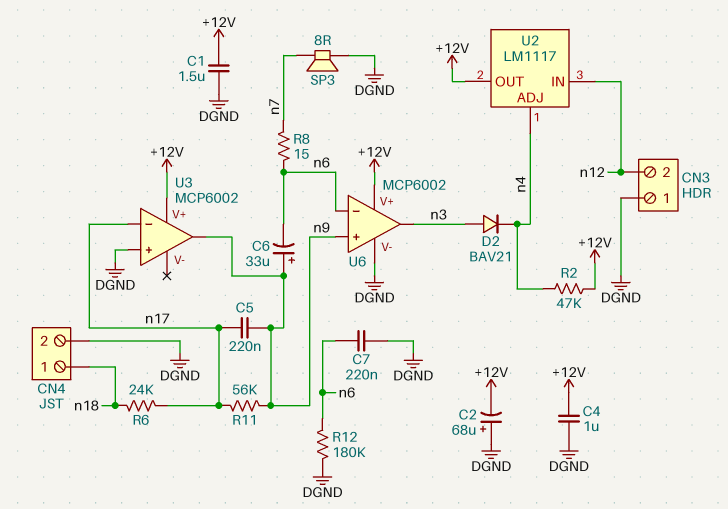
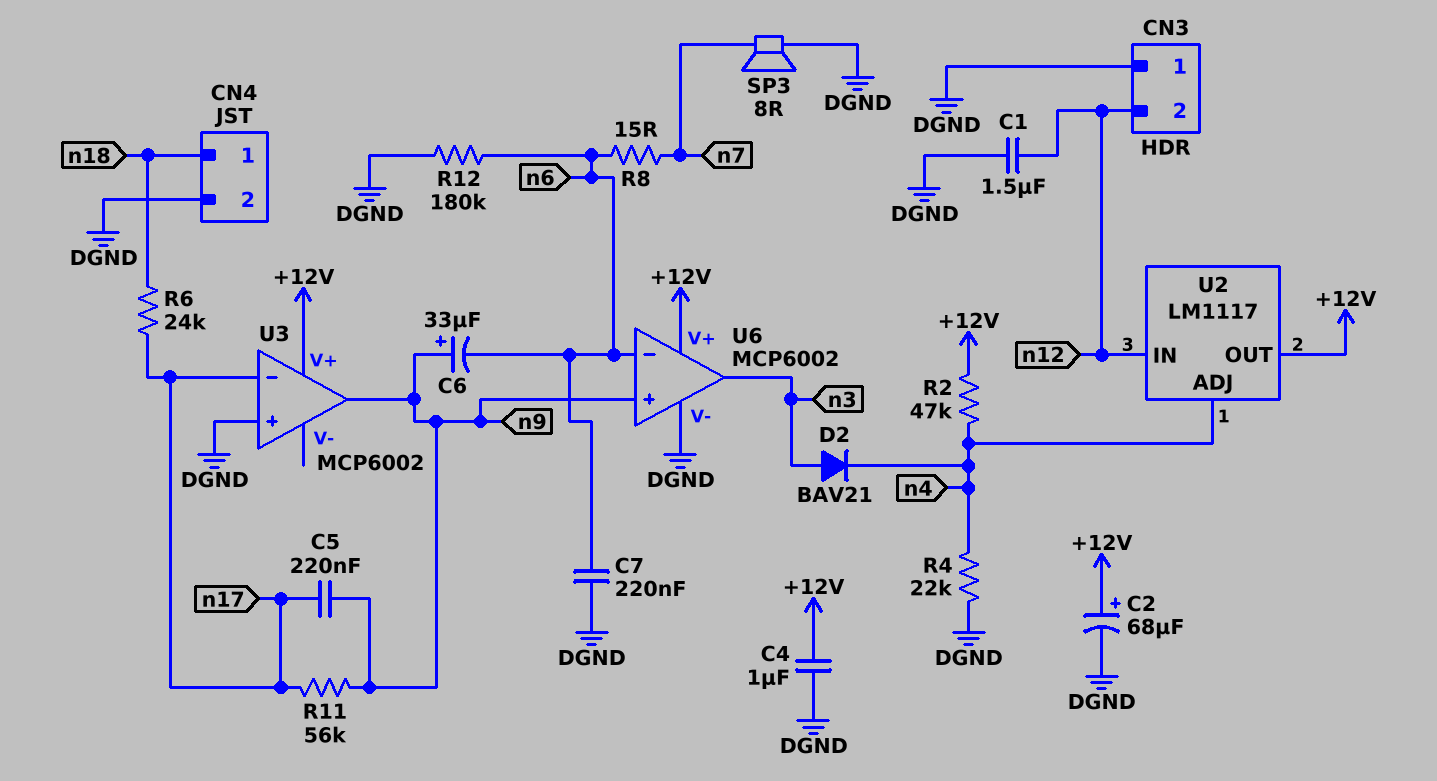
C1: 1.5uF (+12V, DGND) -> 1.5uF (DGND, n12)
C2: 68uF (plus DGND, minus +12V) -> 68uF (plus +12V, minus DGND)
R4: none -> 22k (DGND, n4)

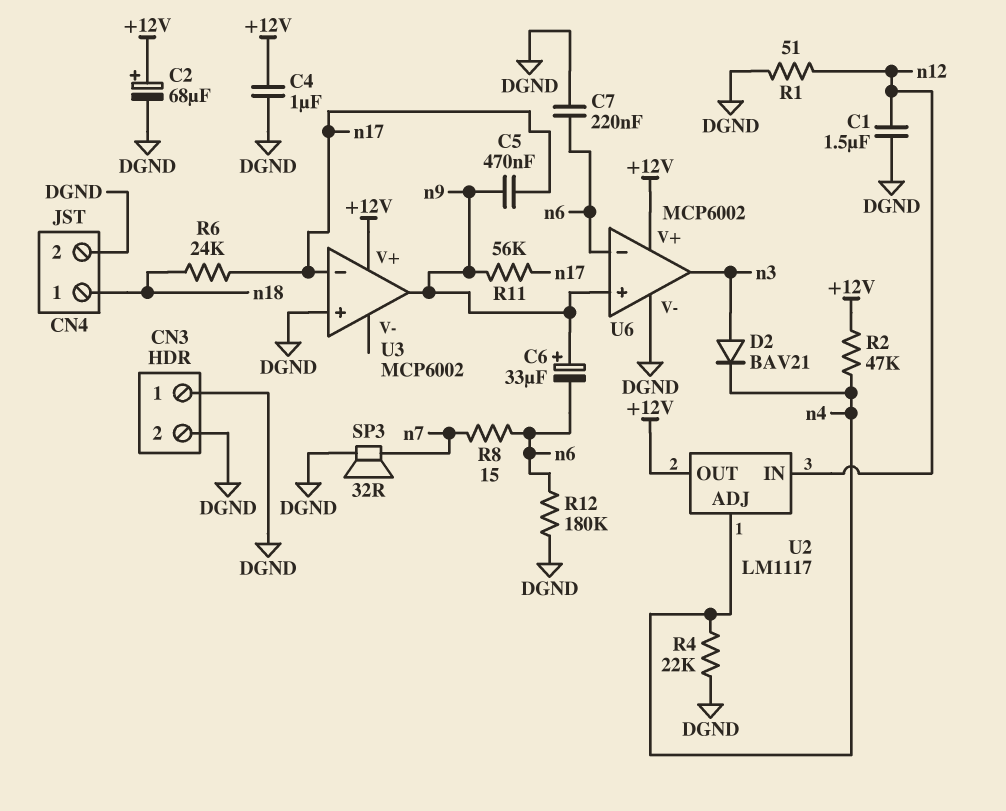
C5: 220nF (n9, n17) -> 470nF (n9, n17)
CN3 pin 2: n12 -> DGND
R1: none -> 51 (DGND, n12)
SP3: speaker 8R (DGND, n7) -> speaker 32R (DGND, n7)

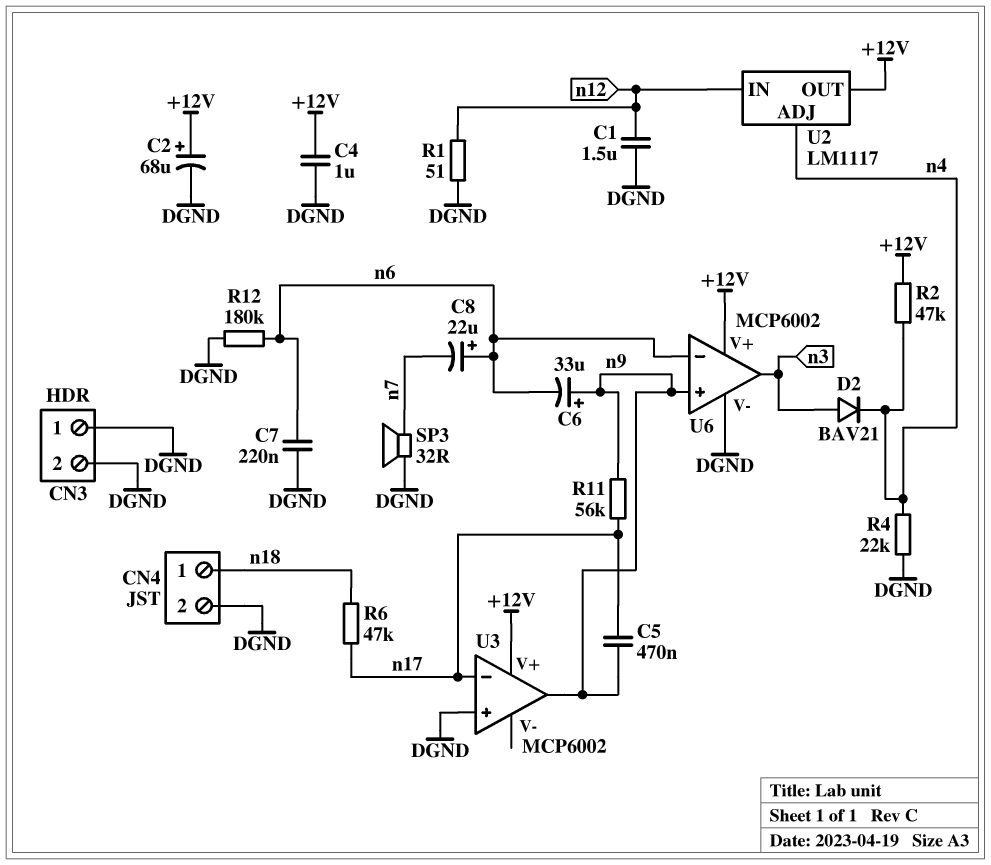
C8: none -> 22uF (plus n6, minus n7)
R6: 24k (n17, n18) -> 47k (n17, n18)
R8: 15 (n6, n7) -> none

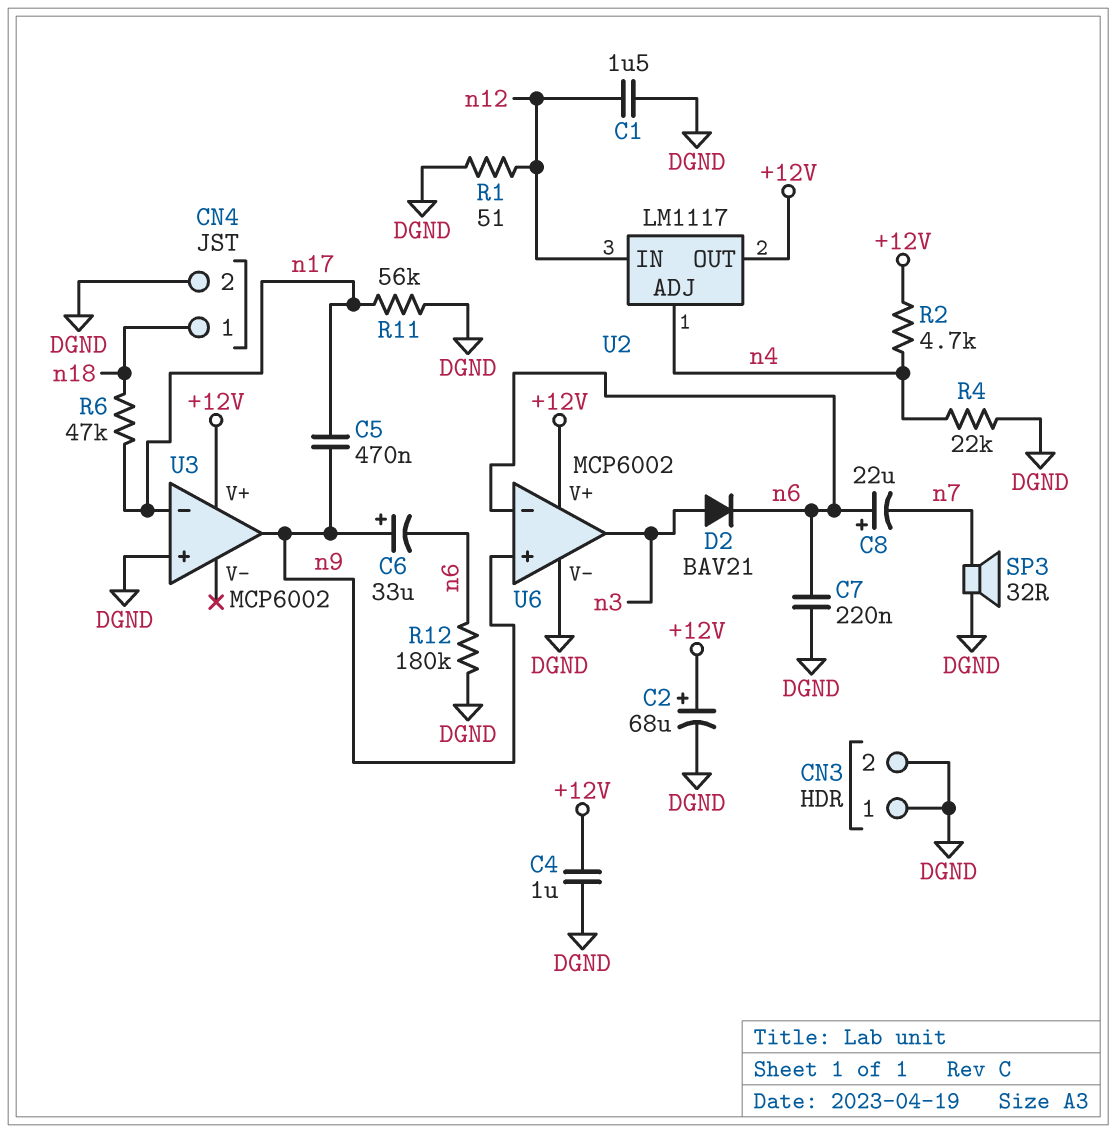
D2: diode BAV21 (A n3, K n4) -> diode BAV21 (A n3, K n6)
R2: 47k (+12V, n4) -> 4.7k (+12V, n4)
R11: 56k (n9, n17) -> 56k (DGND, n17)

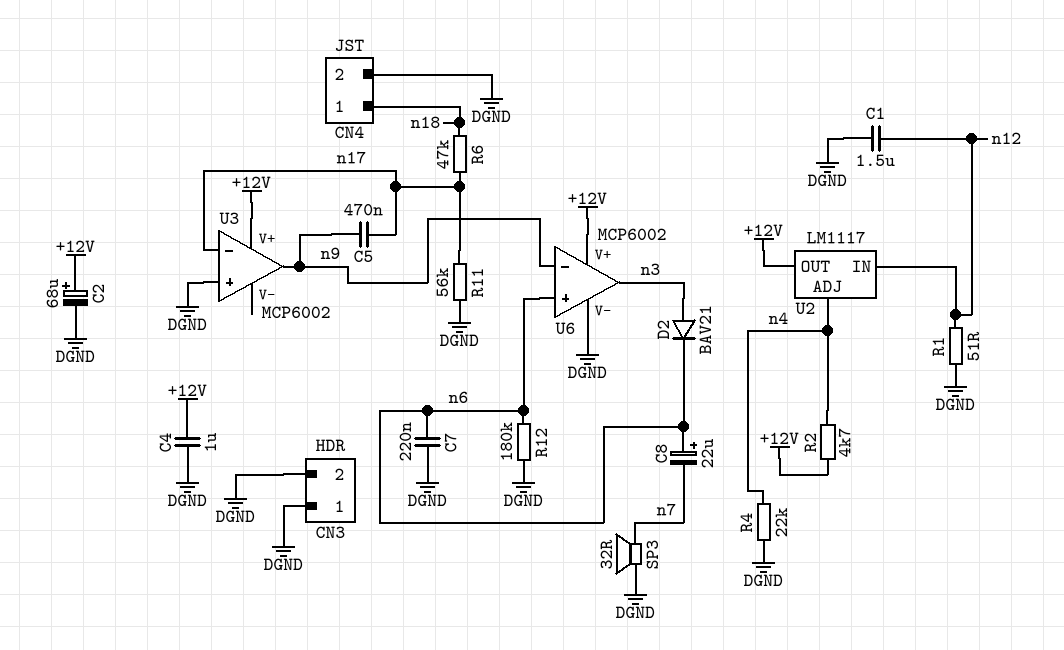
C6: 33uF (plus n9, minus n6) -> none
U6 pin in+: n9 -> n6
U6 pin in-: n6 -> n9

